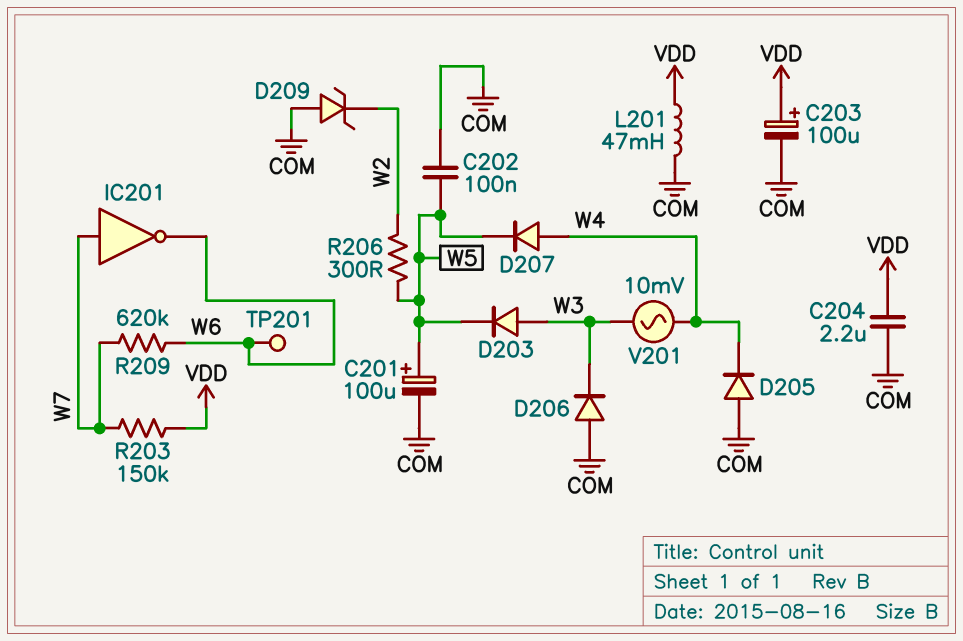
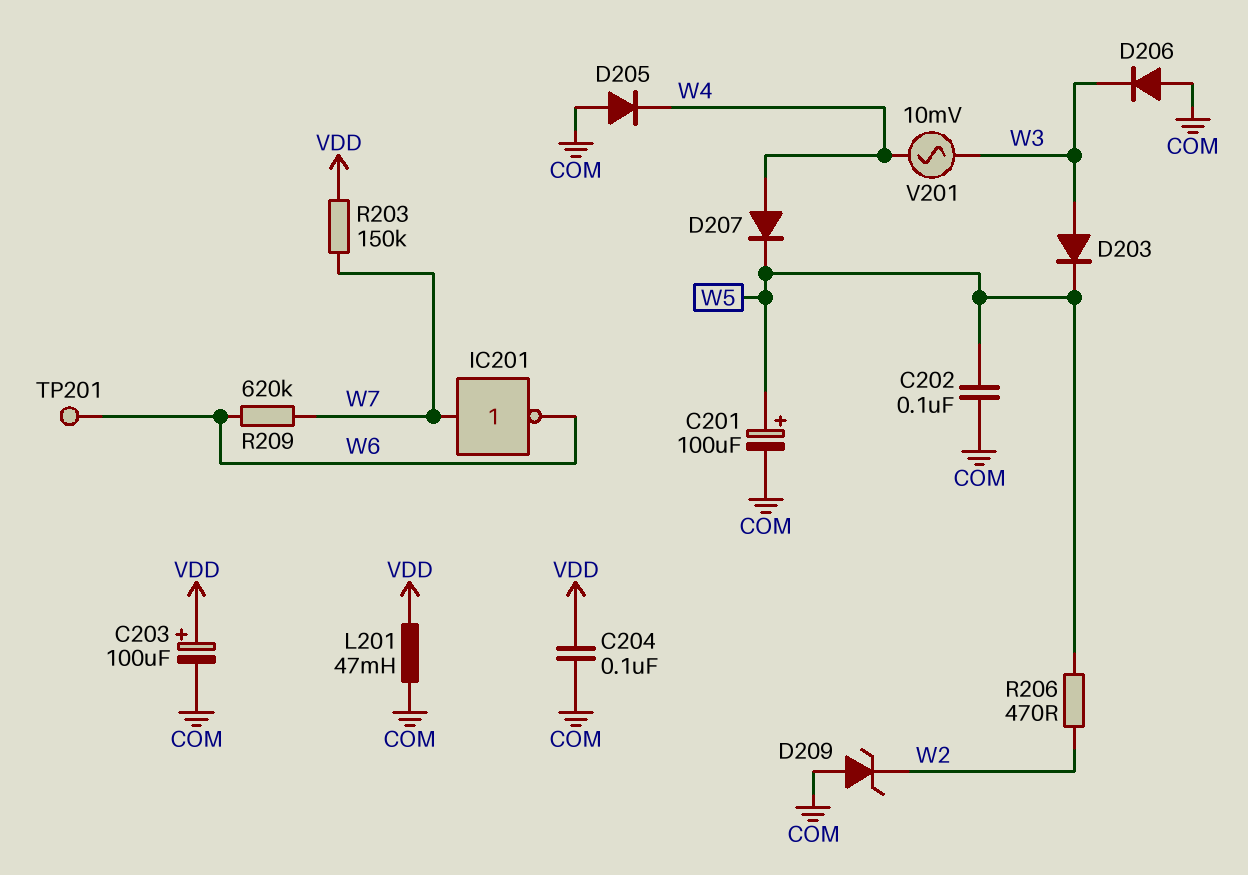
C204: 2.2uF (COM, VDD) -> 100nF (COM, VDD)
R206: 300 (W2, W5) -> 470 (W2, W5)

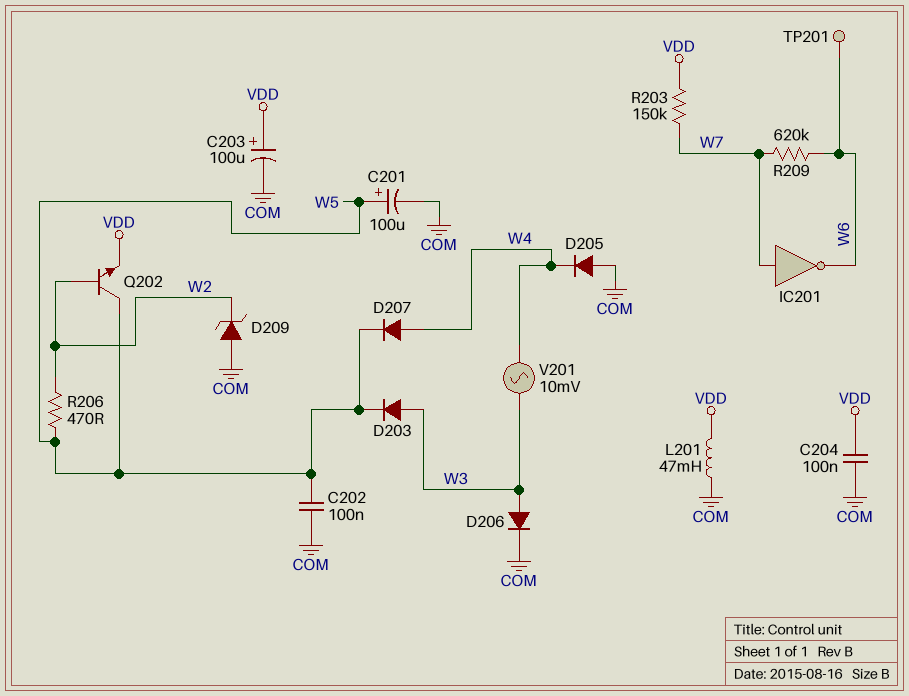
D206: diode (A COM, K W3) -> diode (A W3, K COM)
Q202: none -> NPN (B W2, C W5, E VDD)

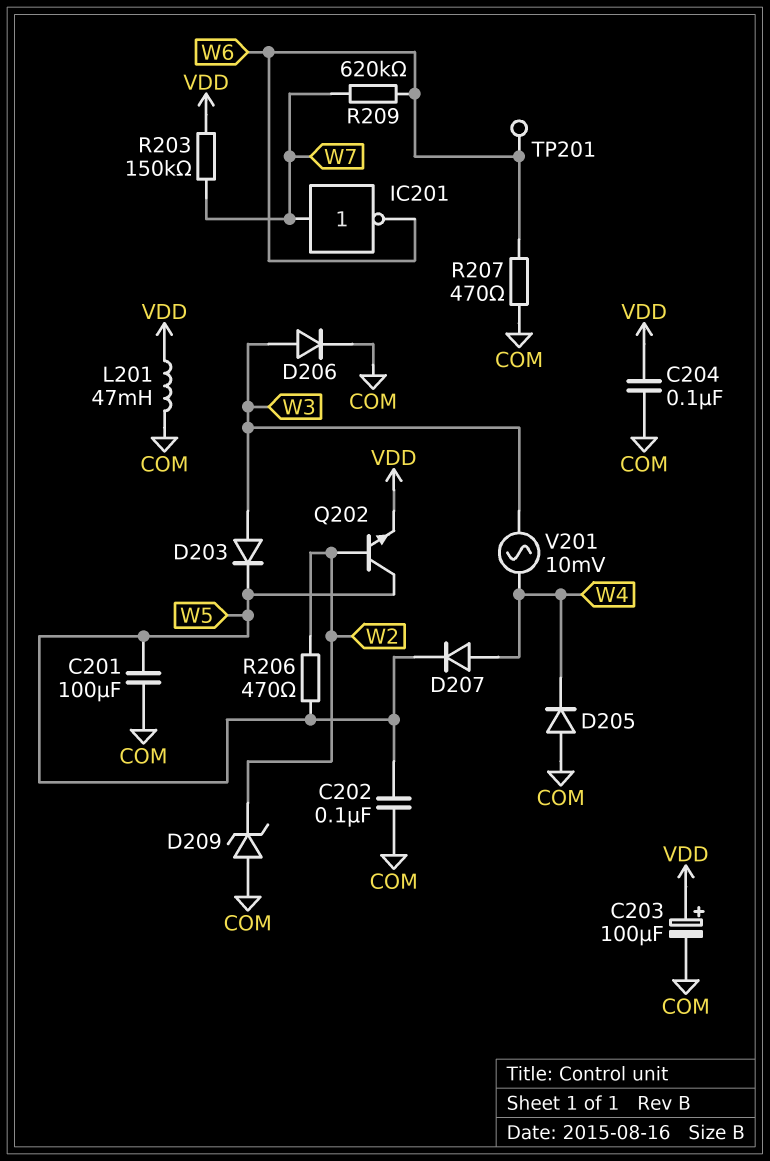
C201: 100uF (plus W5, minus COM) -> 100uF (COM, W5)
R207: none -> 470 (COM, W6)

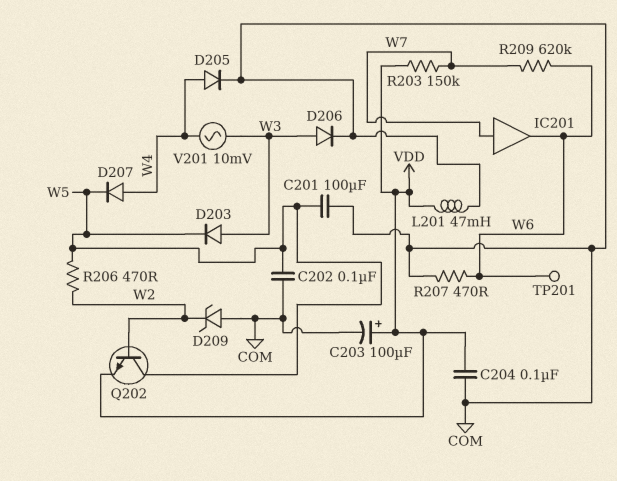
D205: diode (A COM, K W4) -> diode (A W4, K COM)
IC201: NOT (in W7, out W6) -> buffer (in W7, out W6)

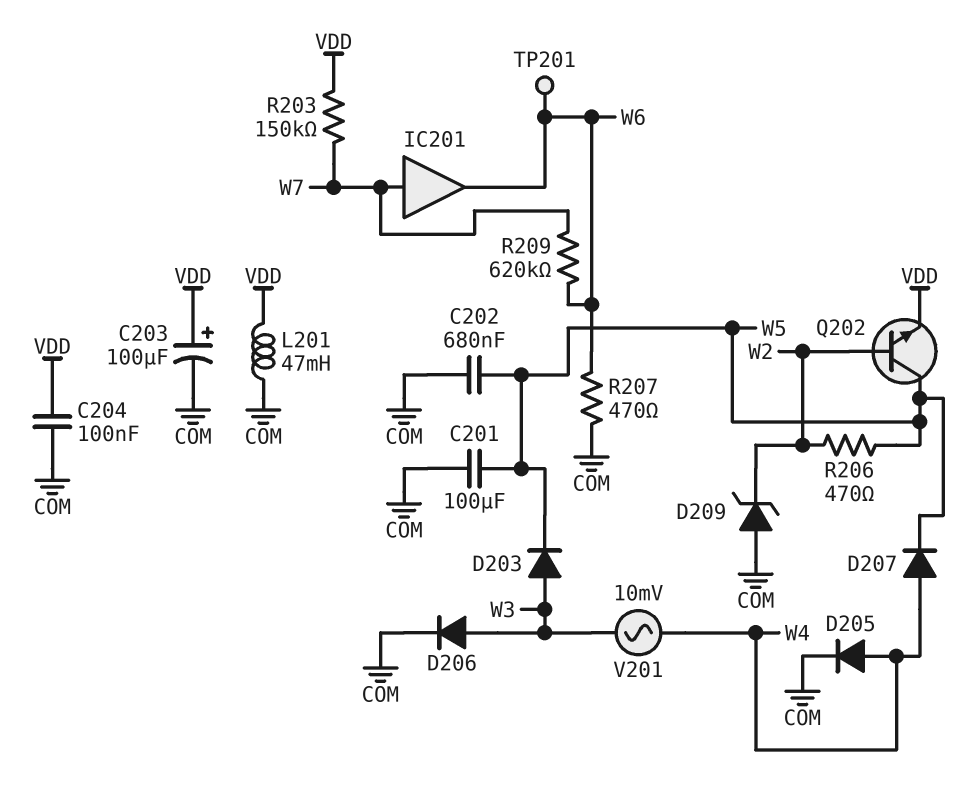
C202: 100nF (COM, W5) -> 680nF (COM, W5)

